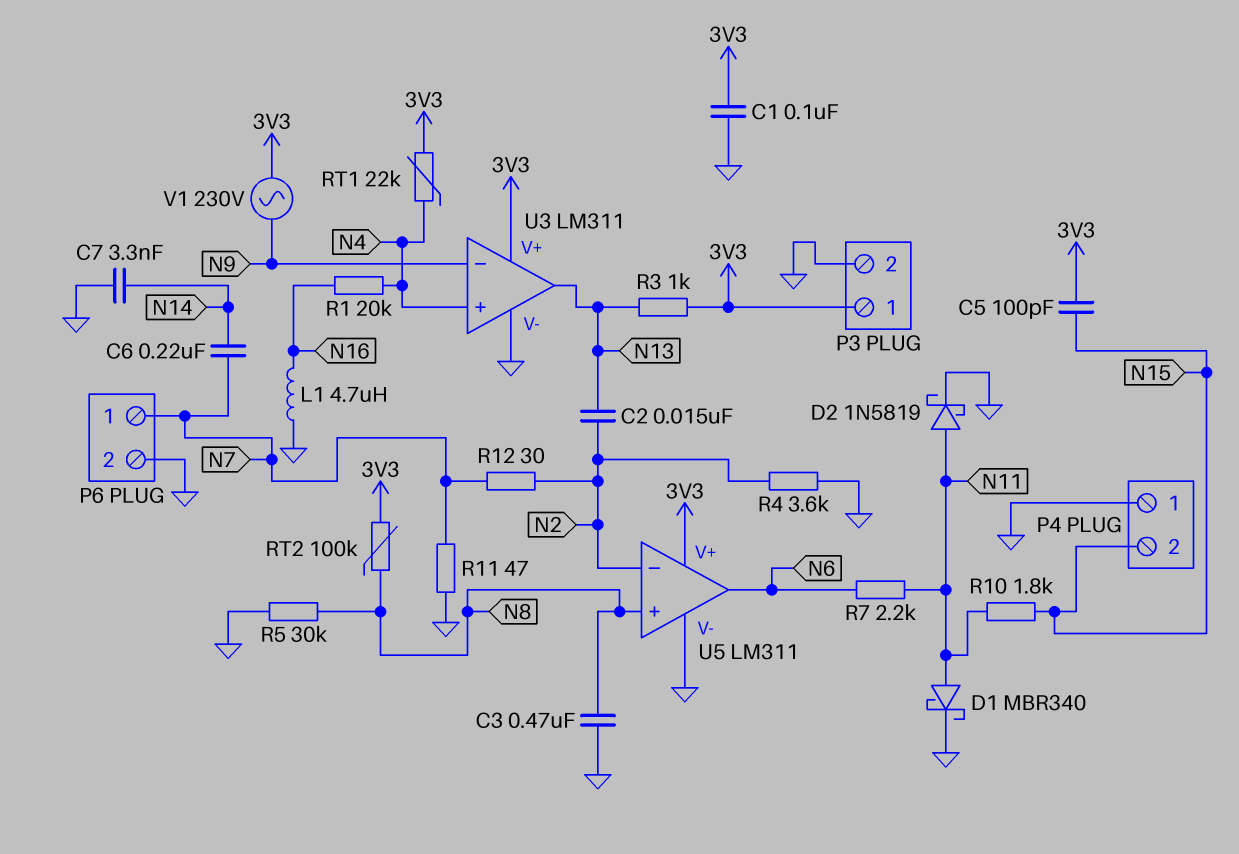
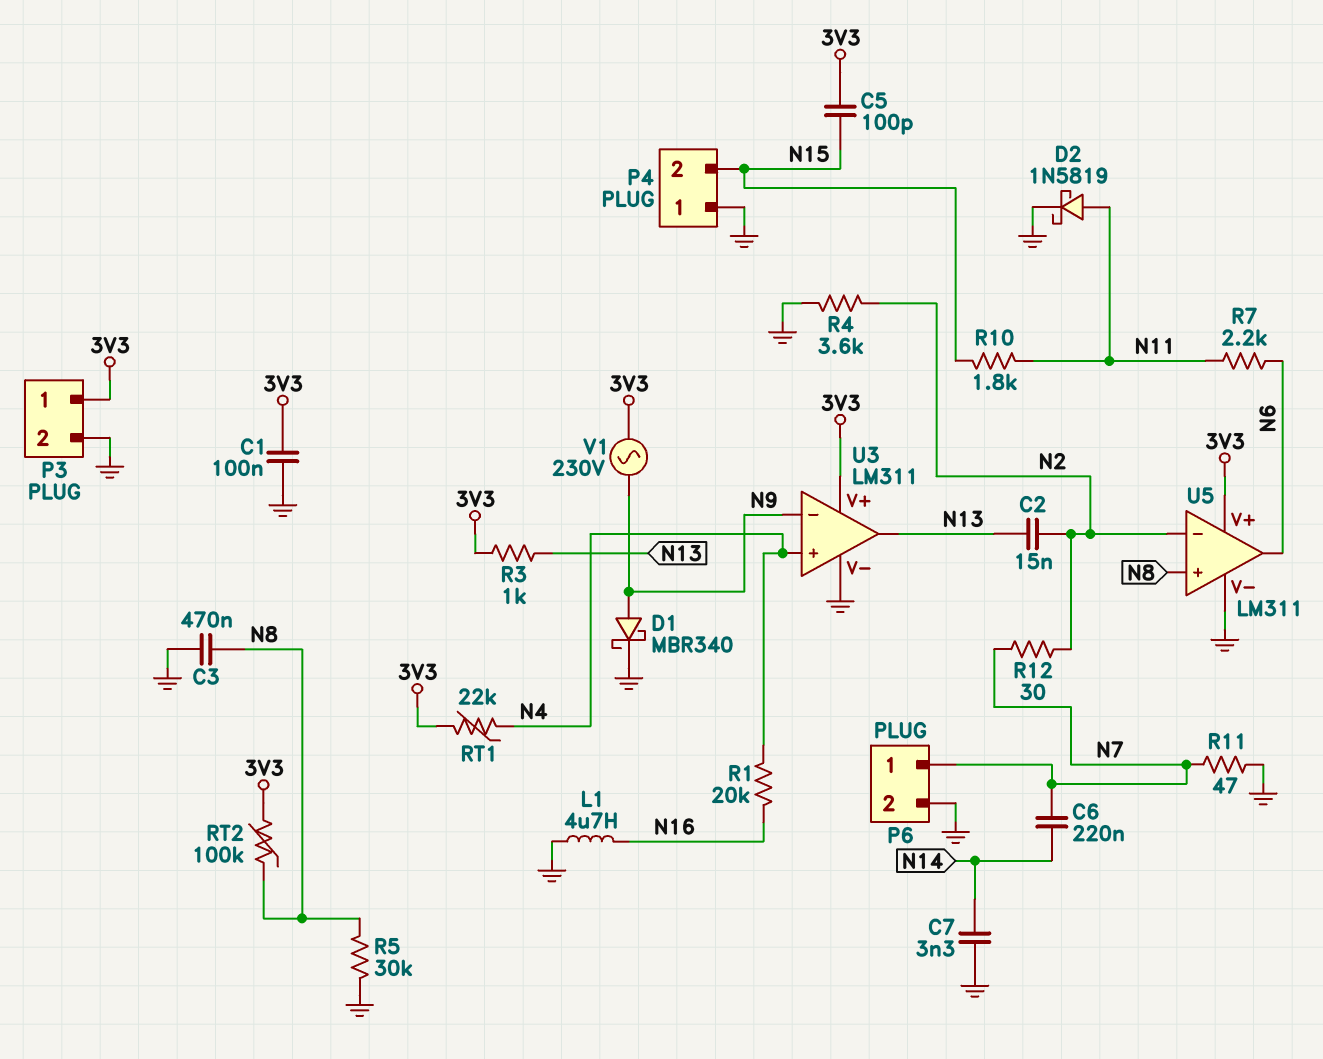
D1: schottky MBR340 (A N11, K GND) -> schottky MBR340 (A N9, K GND)

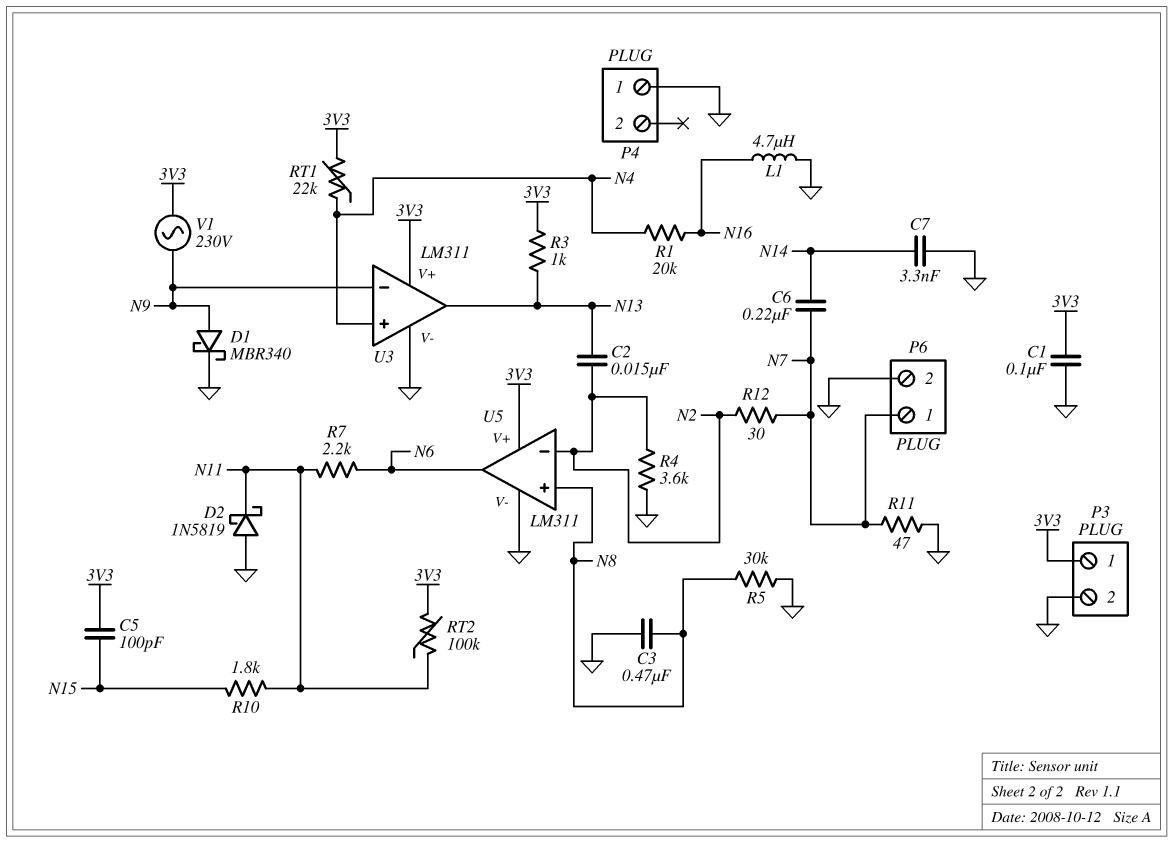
D2: schottky 1N5819 (A N11, K GND) -> schottky 1N5819 (A GND, K N11)
P4 pin 2: N15 -> none
RT2: 100k (3V3, N8) -> 100k (3V3, N11)

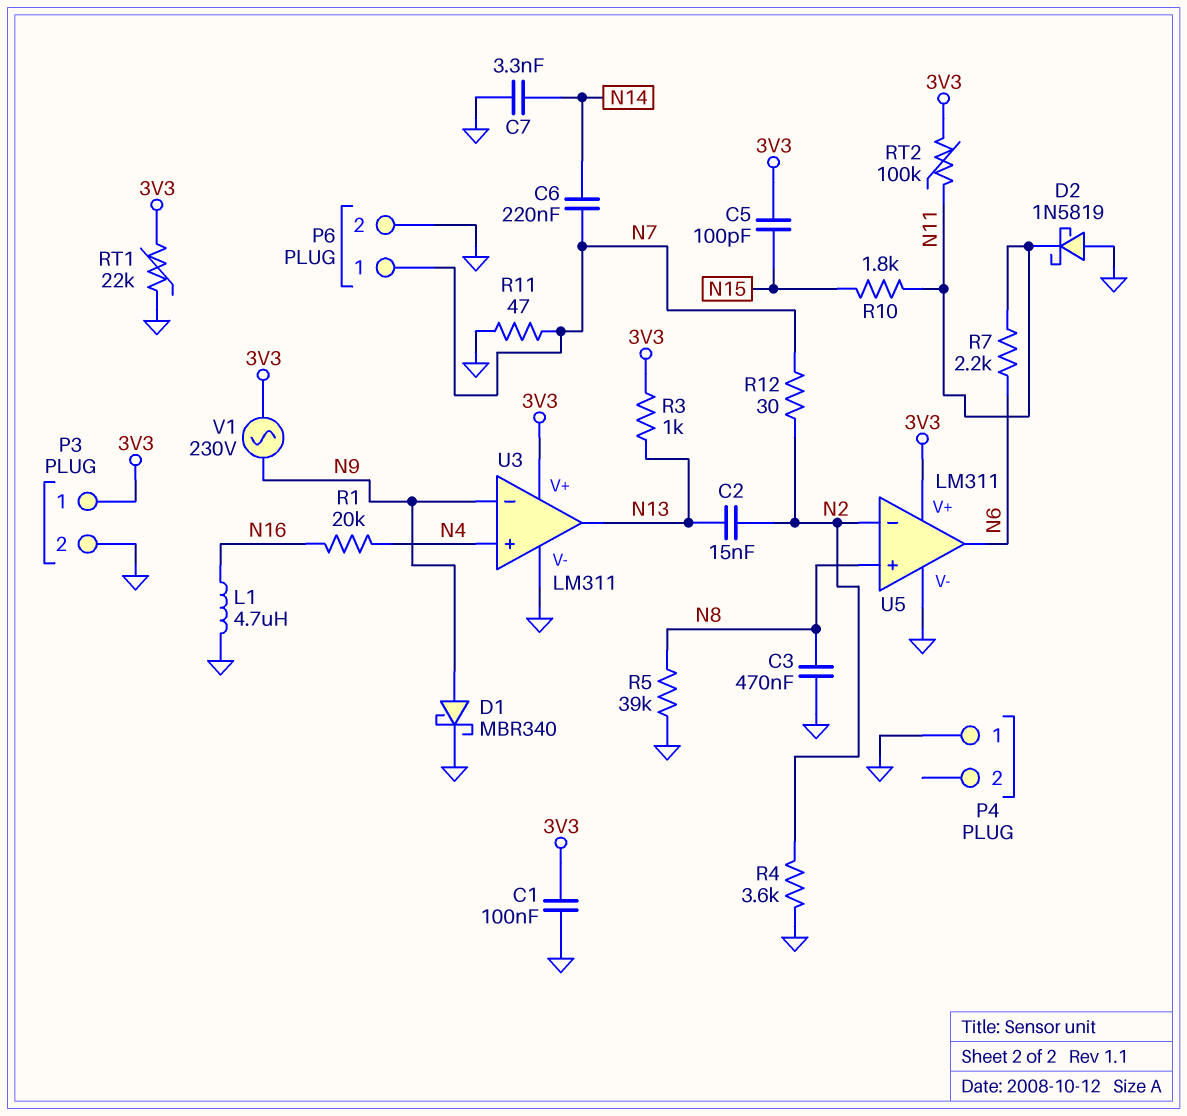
R5: 30k (GND, N8) -> 39k (GND, N8)
RT1: 22k (3V3, N4) -> 22k (3V3, GND)

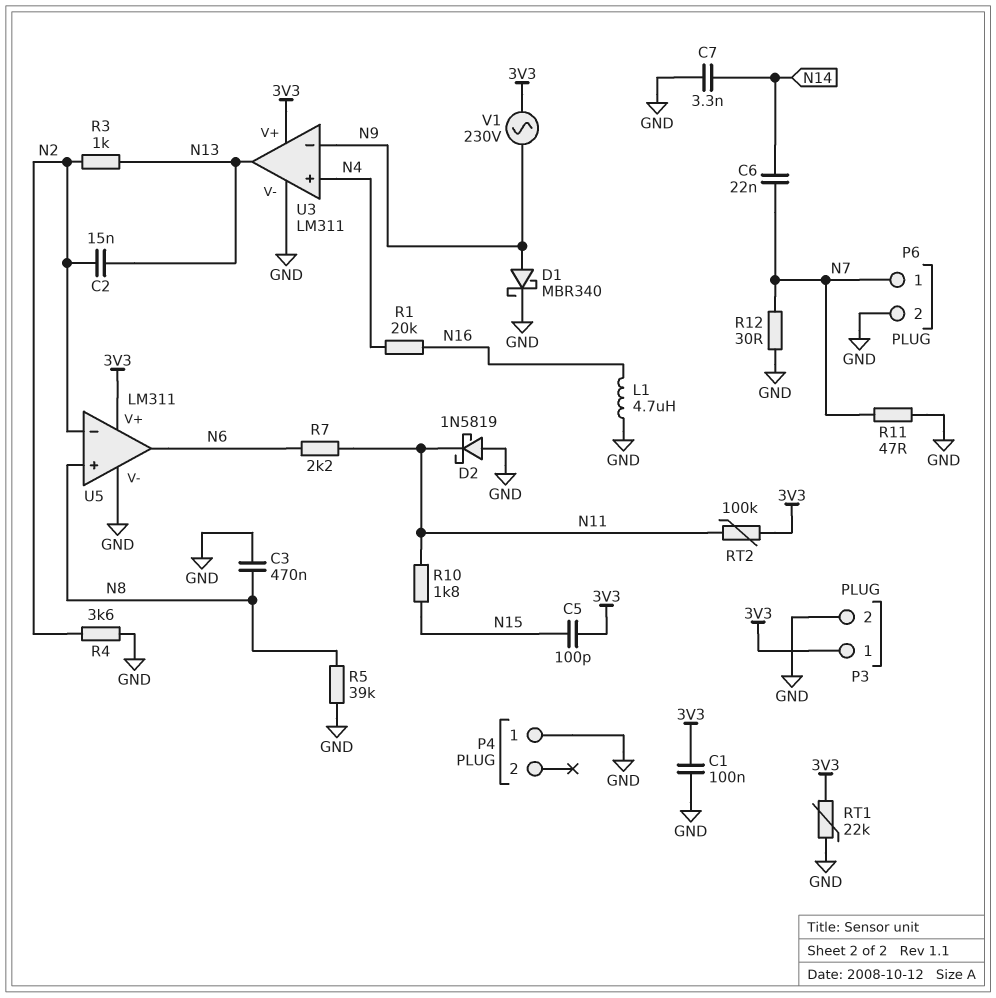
C6: 220nF (N7, N14) -> 22nF (N7, N14)
R3: 1k (3V3, N13) -> 1k (N2, N13)
R12: 30 (N2, N7) -> 30 (GND, N7)

